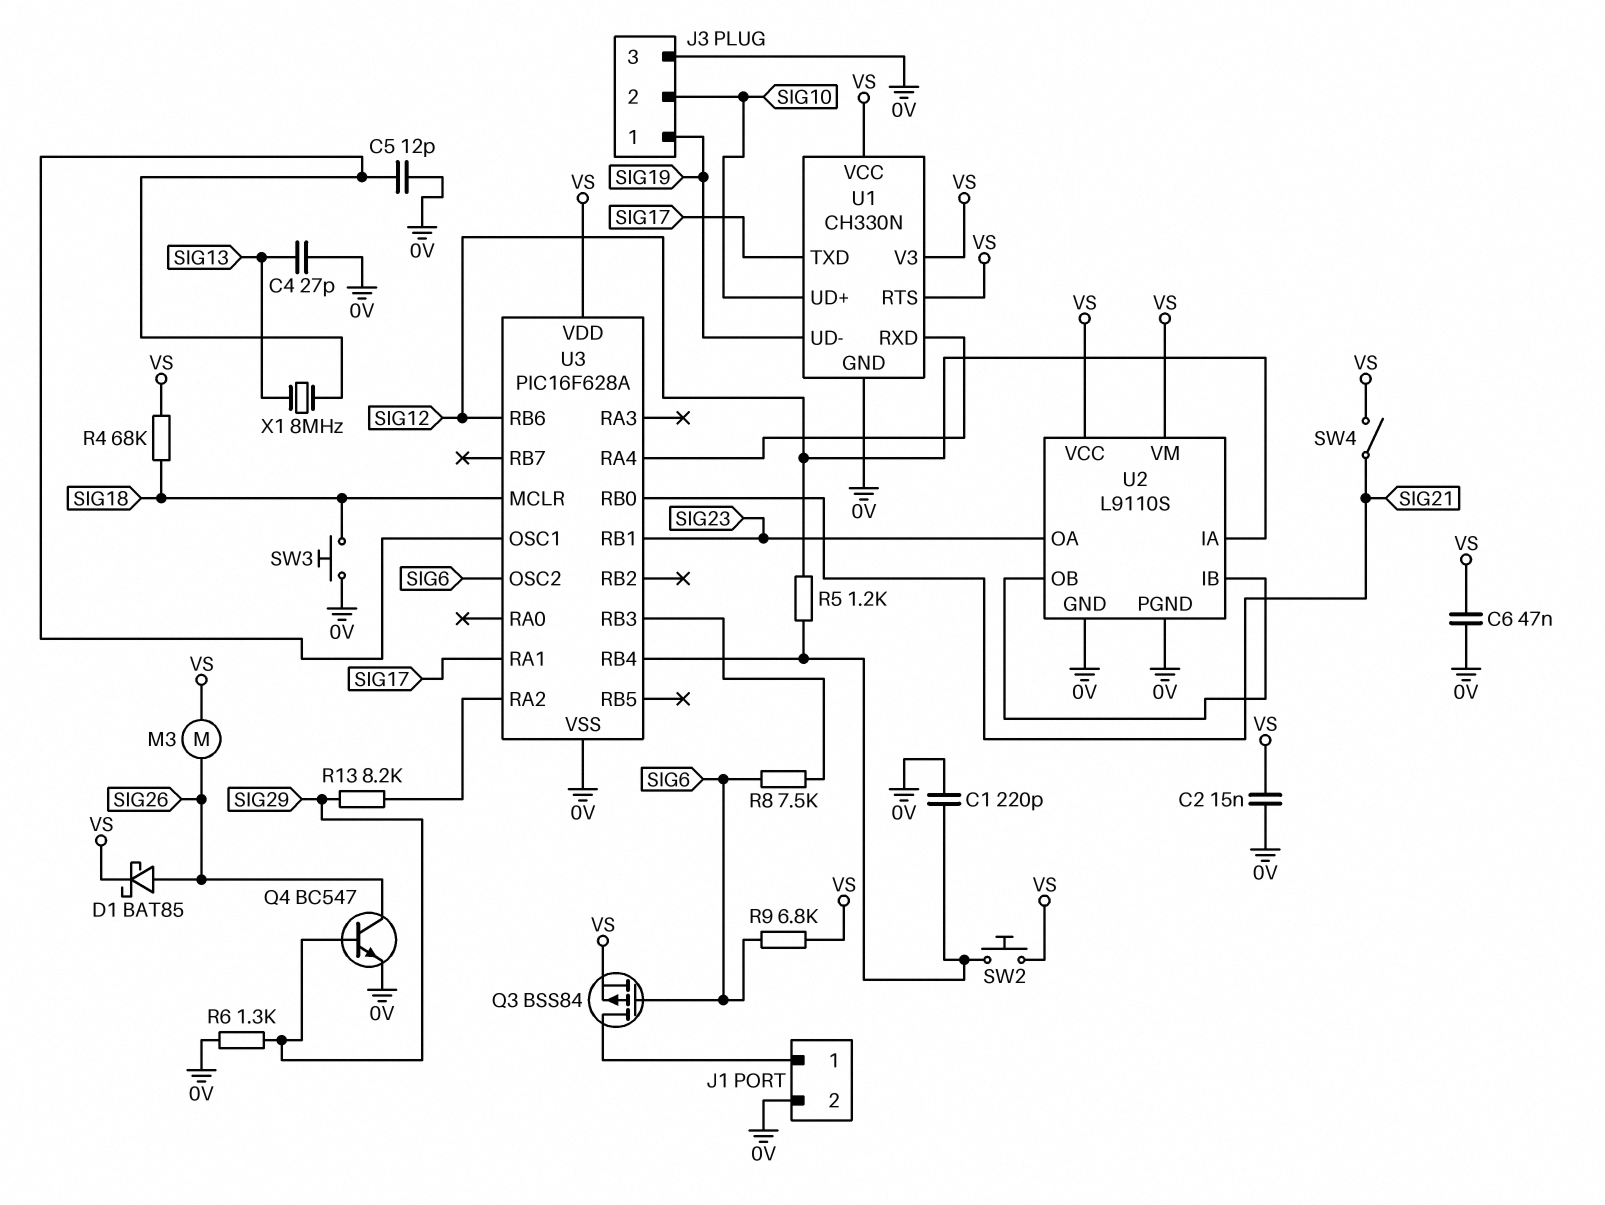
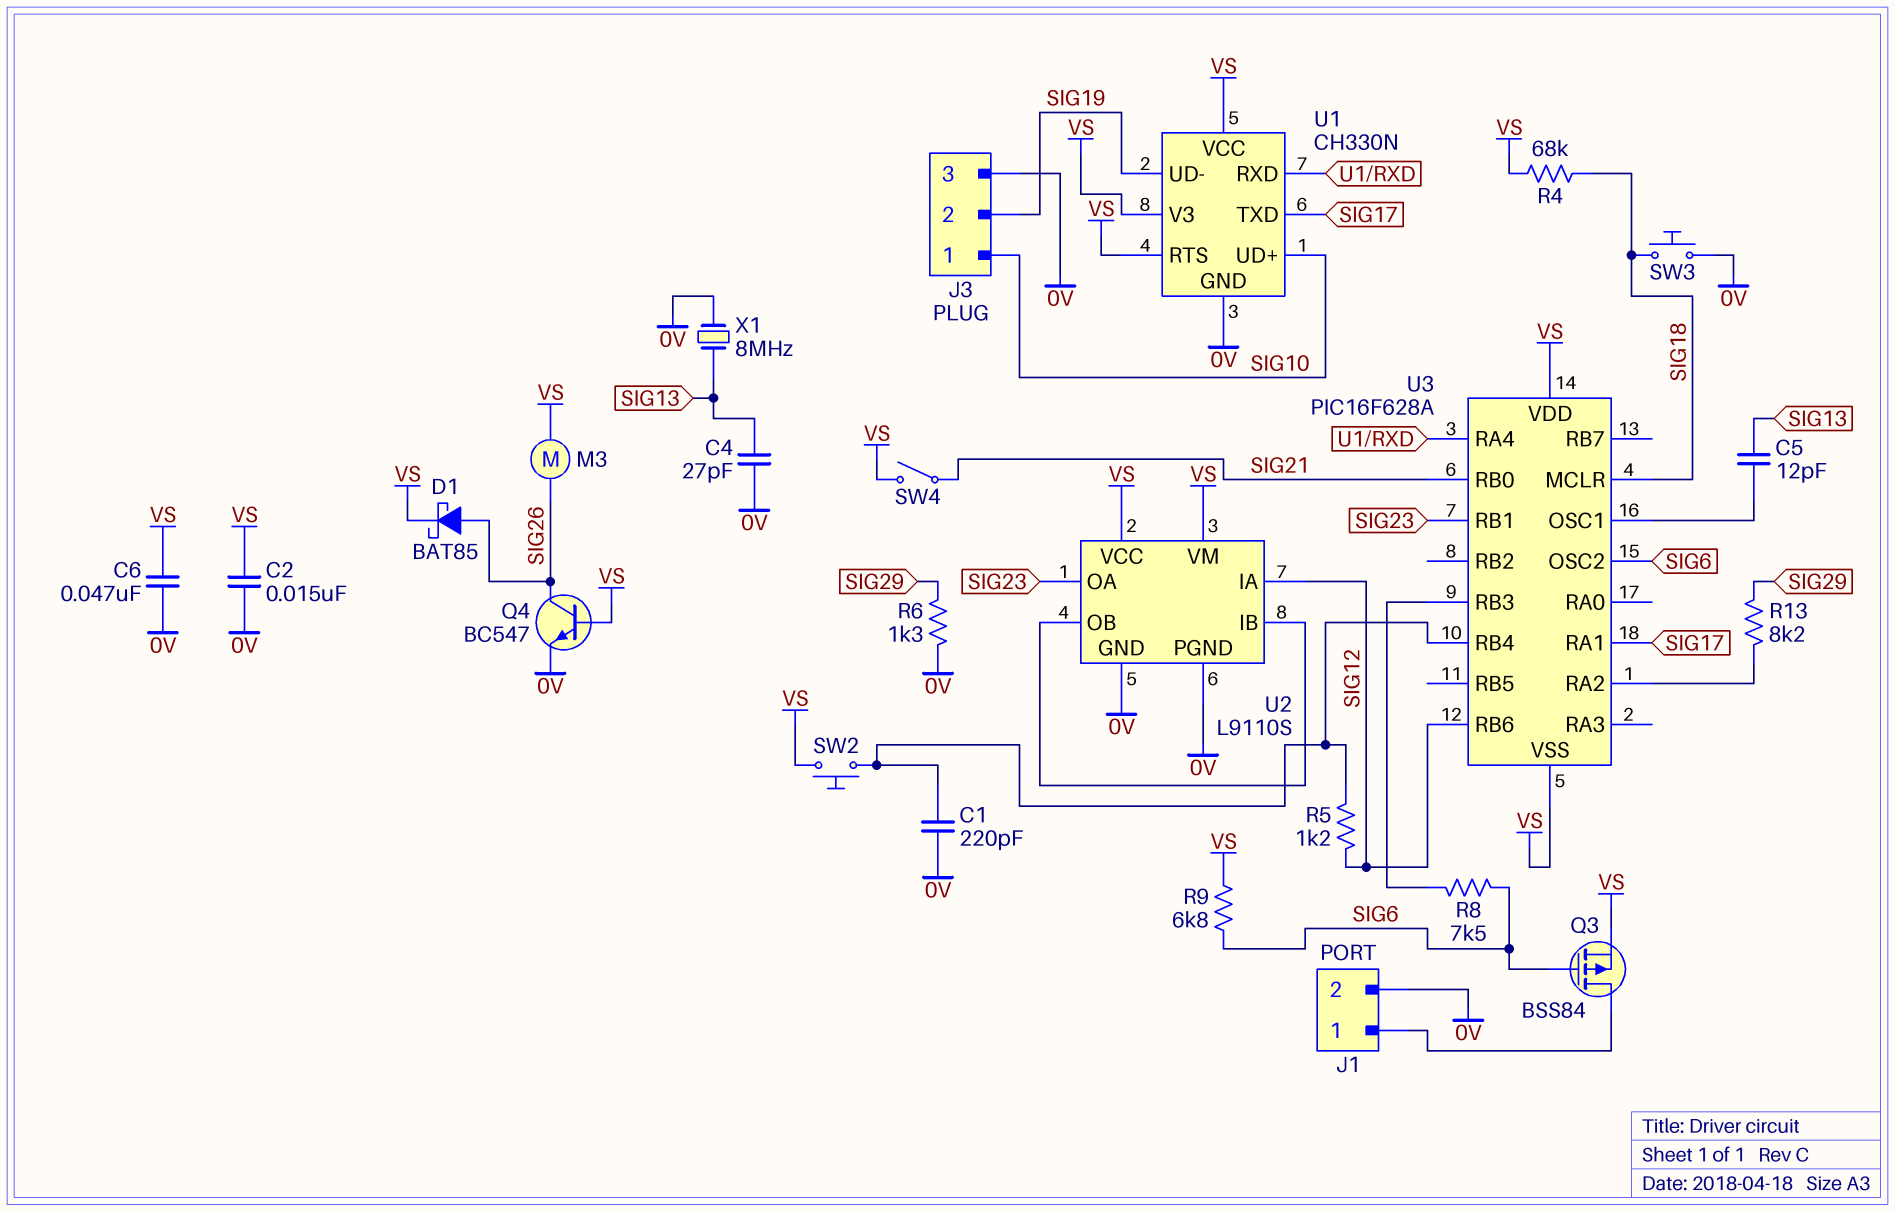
C5: 12pF (0V, U3/OSC1) -> 12pF (SIG13, U3/OSC1)
J3 pin 1: SIG19 -> SIG10
J3 pin 2: SIG10 -> SIG19
Q4: NPN BC547 (B SIG29, C SIG26, E 0V) -> NPN BC547 (B VS, C SIG26, E 0V)
U3 pin VSS: 0V -> VS
X1: 8MHz (SIG13, U3/OSC1) -> 8MHz (0V, SIG13)

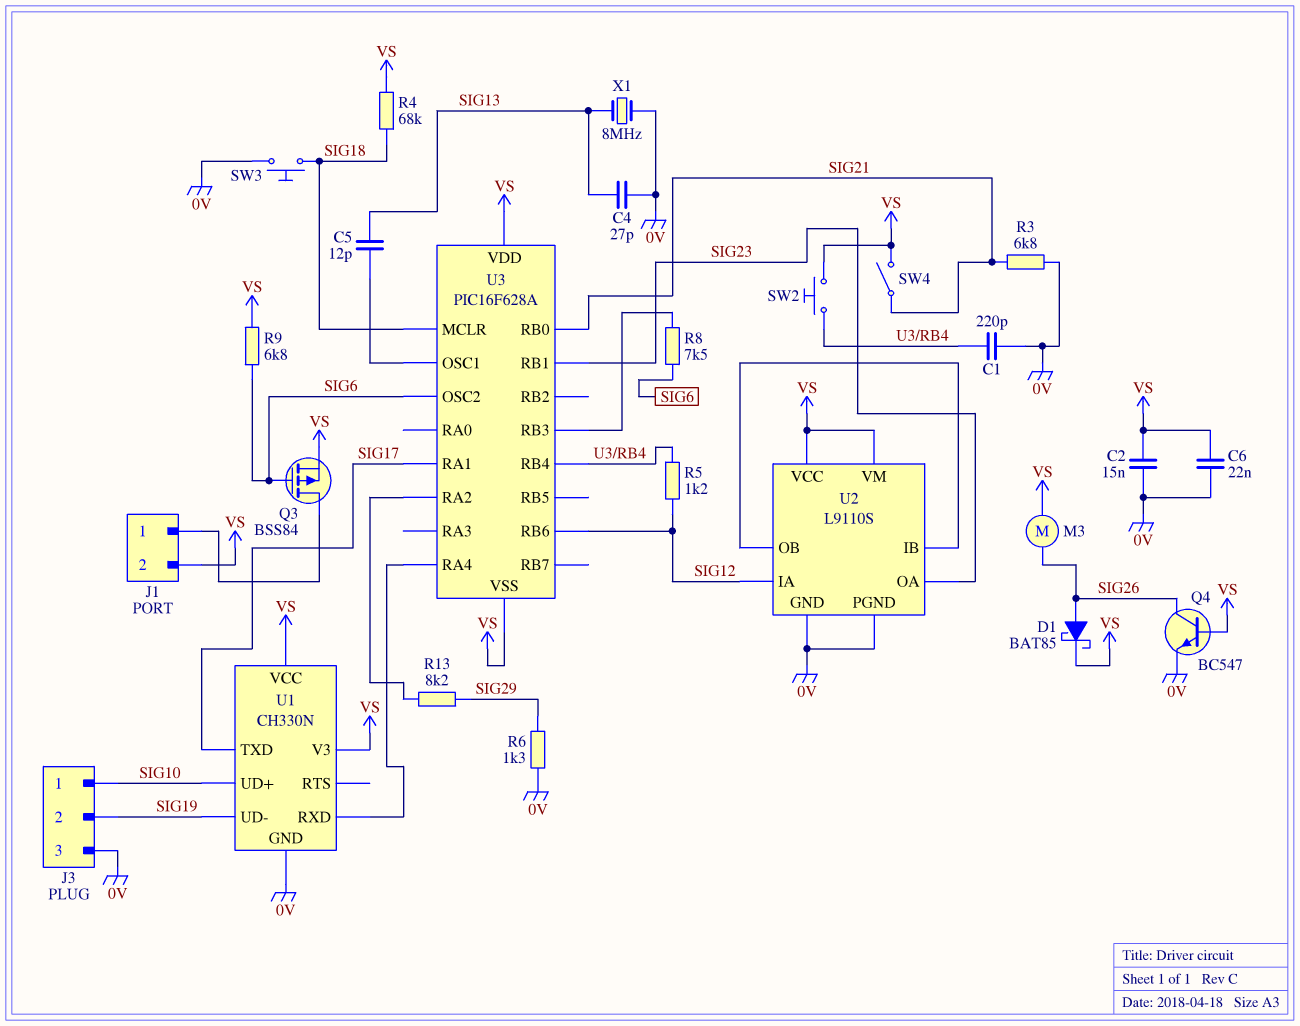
C6: 47nF (0V, VS) -> 22nF (0V, VS)
J1 pin 2: 0V -> VS
R3: none -> 6.8k (0V, SIG21)
U1 pin RTS: VS -> none

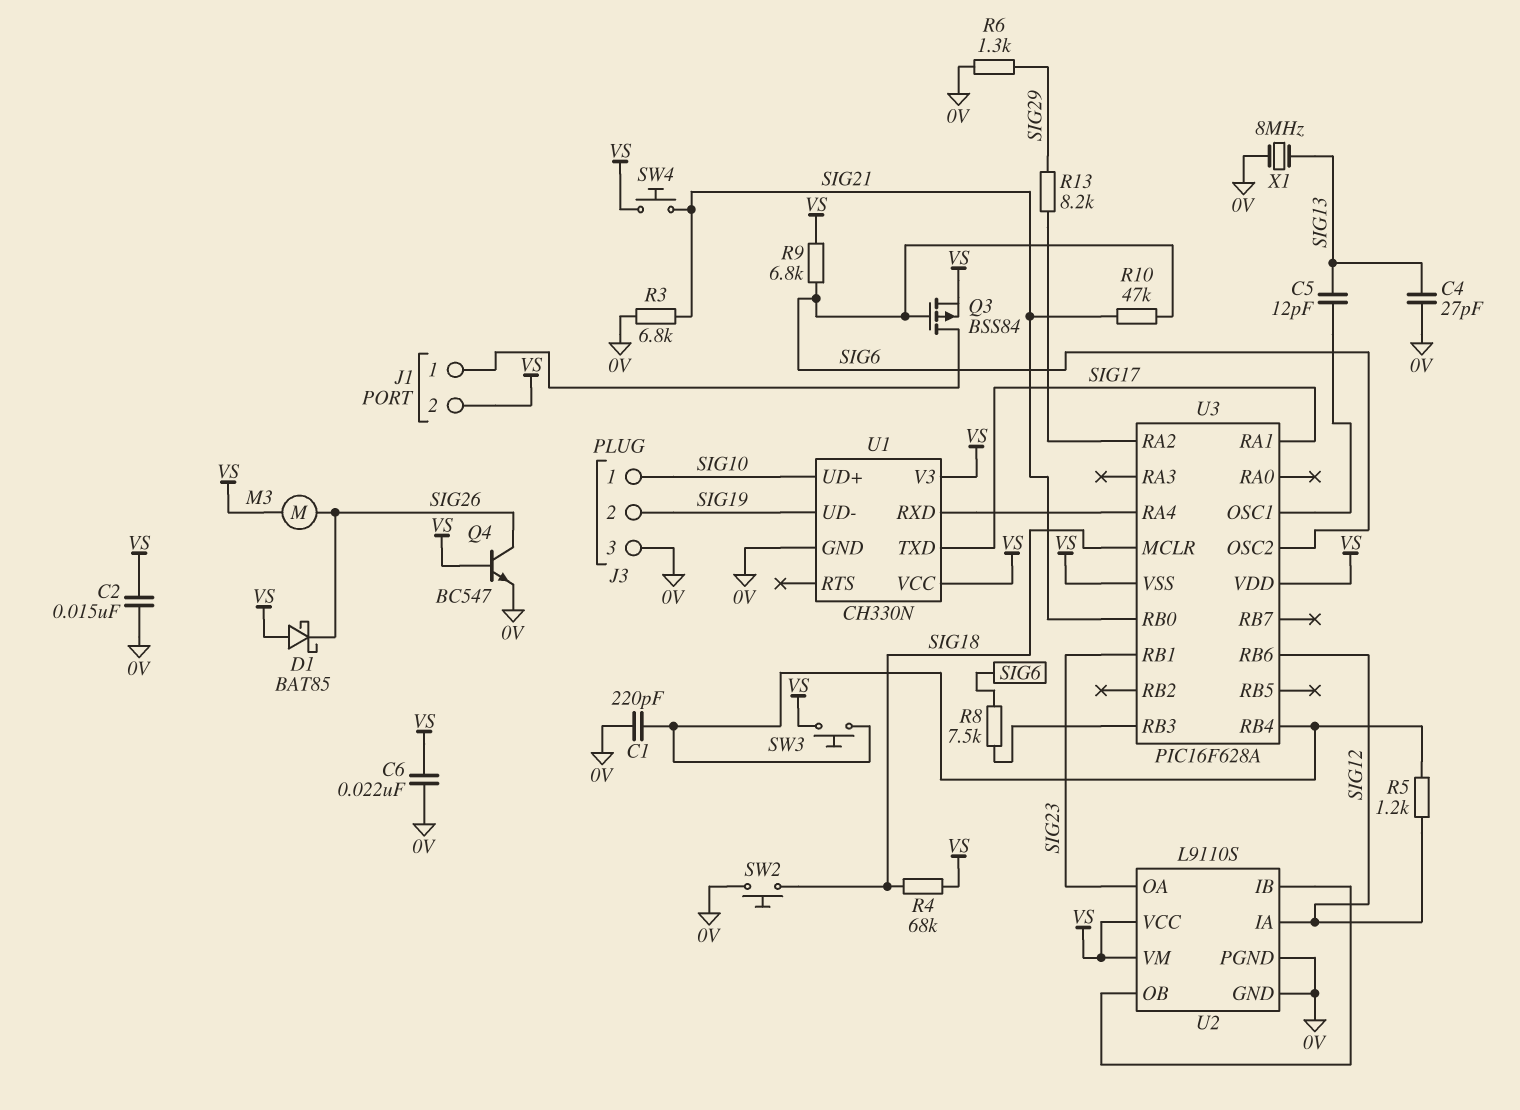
D1: schottky BAT85 (A SIG26, K VS) -> schottky BAT85 (A VS, K SIG26)
R10: none -> 47k (SIG6, SIG21)
SW2: button (U3/RB4, VS) -> button (0V, SIG18)
SW3: button (0V, SIG18) -> button (U3/RB4, VS)
SW4: switch (SIG21, VS) -> button (SIG21, VS)

